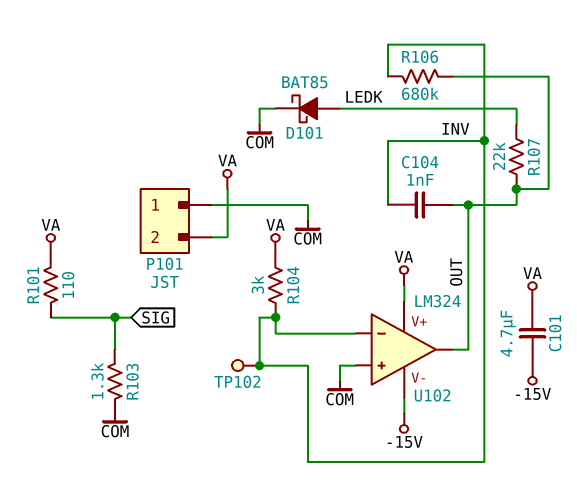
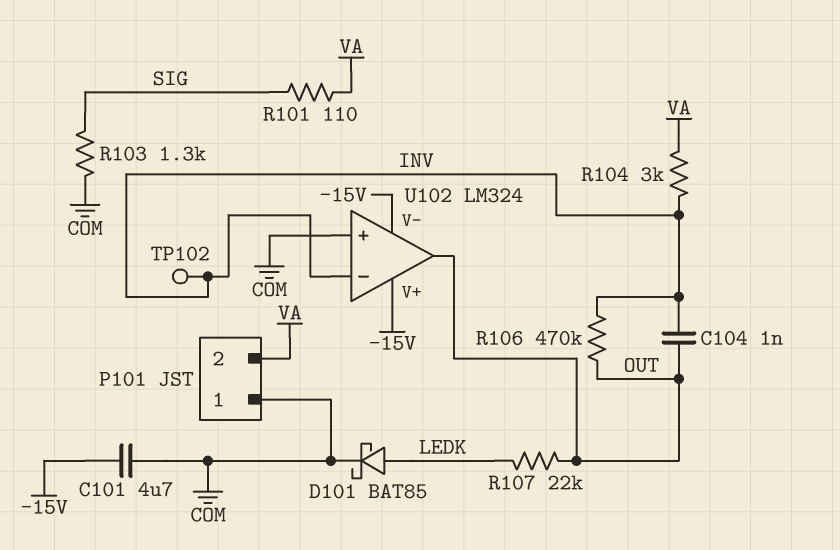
C101: 4.7uF (-15V, VA) -> 4.7uF (-15V, COM)
R106: 680k (INV, OUT) -> 470k (INV, OUT)
U102 pin V+: VA -> -15V

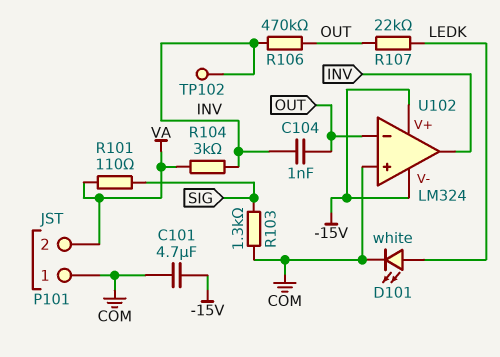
D101: schottky BAT85 (A LEDK, K COM) -> LED white (A LEDK, K COM)
U102 pin in-: INV -> OUT
U102 pin out: OUT -> INV

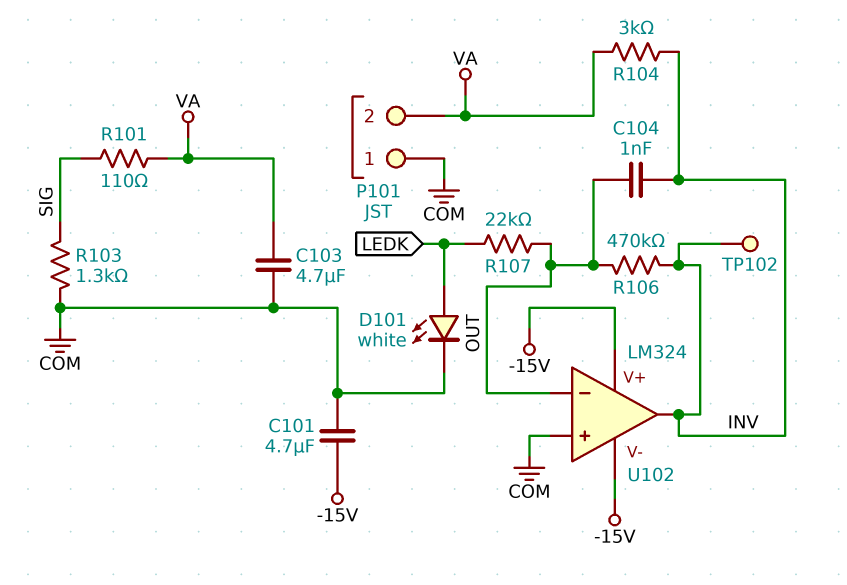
C103: none -> 4.7uF (COM, VA)

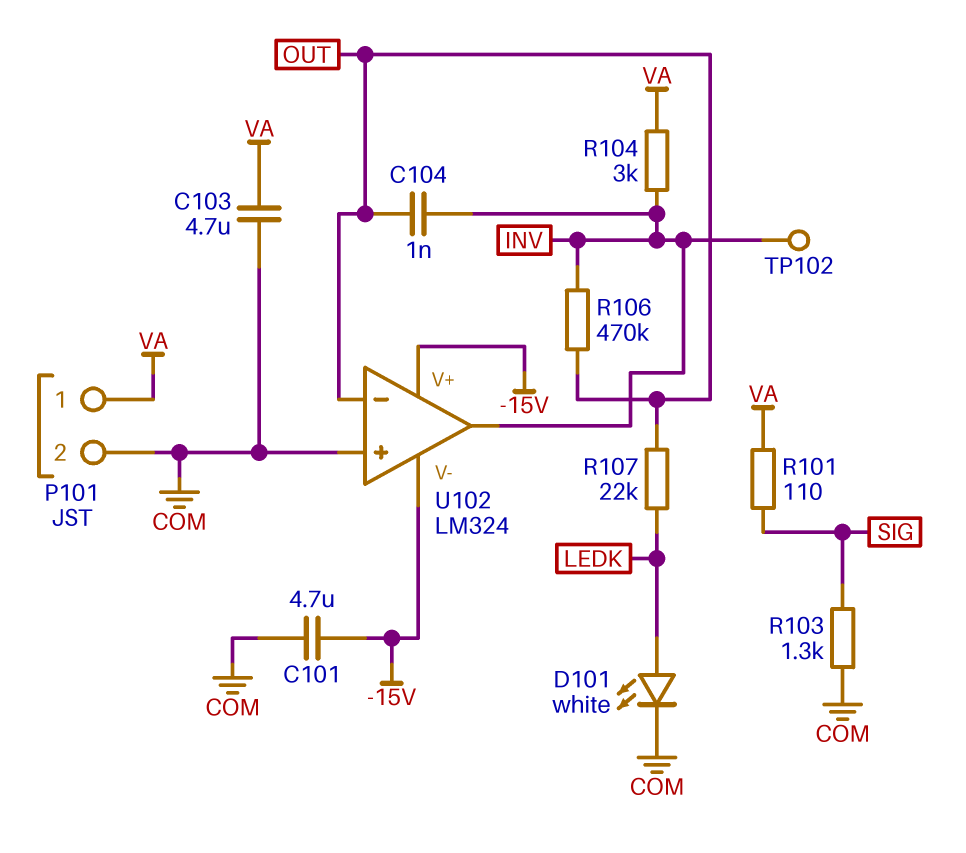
P101 pin 1: COM -> VA
P101 pin 2: VA -> COM

